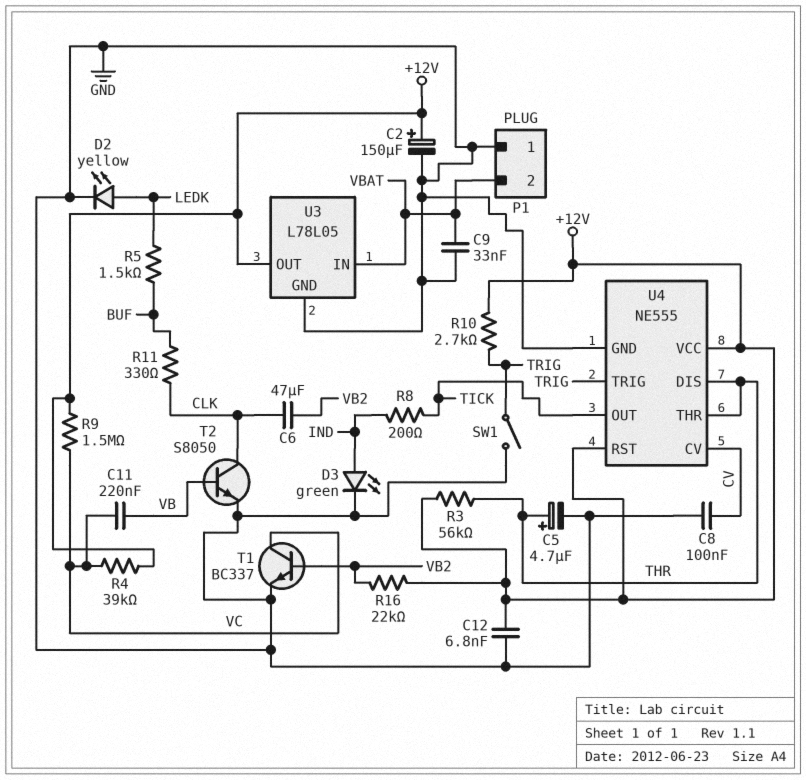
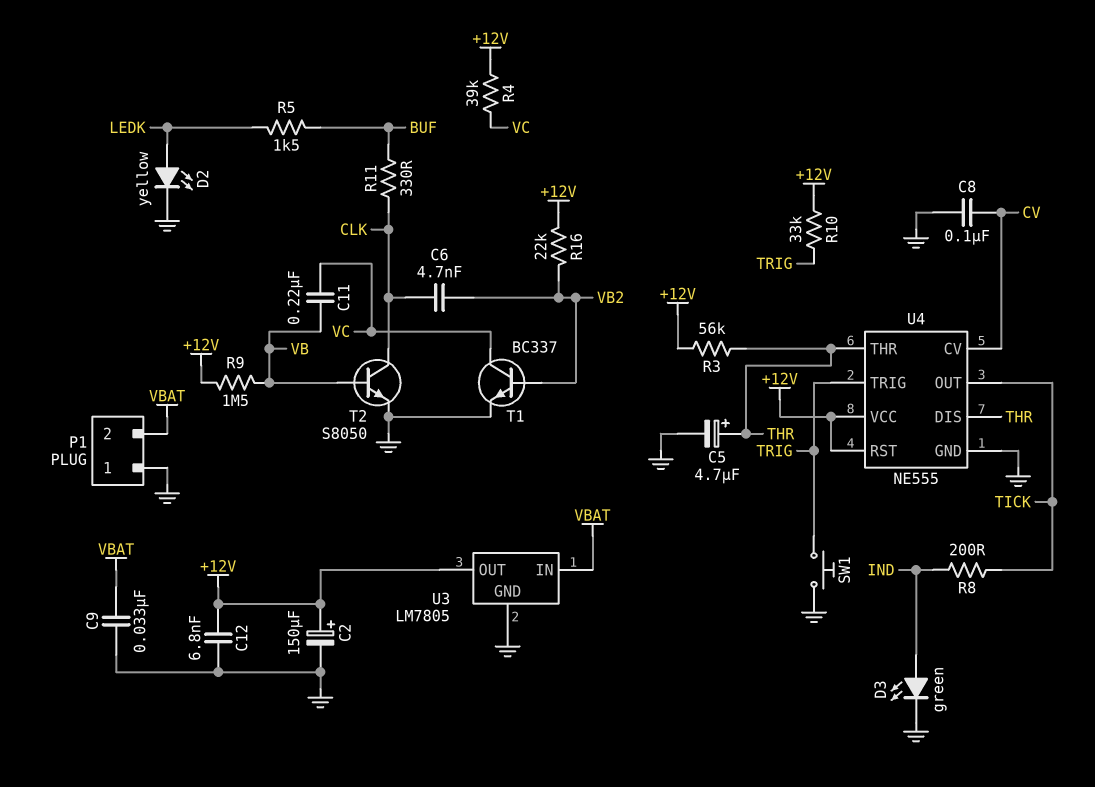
C6: 47uF (CLK, VB2) -> 4.7nF (CLK, VB2)
R9: 1.5M (+12V, VC) -> 1.5M (+12V, VB)
R10: 2.7k (+12V, TRIG) -> 33k (+12V, TRIG)
SW1: switch (GND, TRIG) -> button (GND, TRIG)
U3: L78L05 -> LM7805

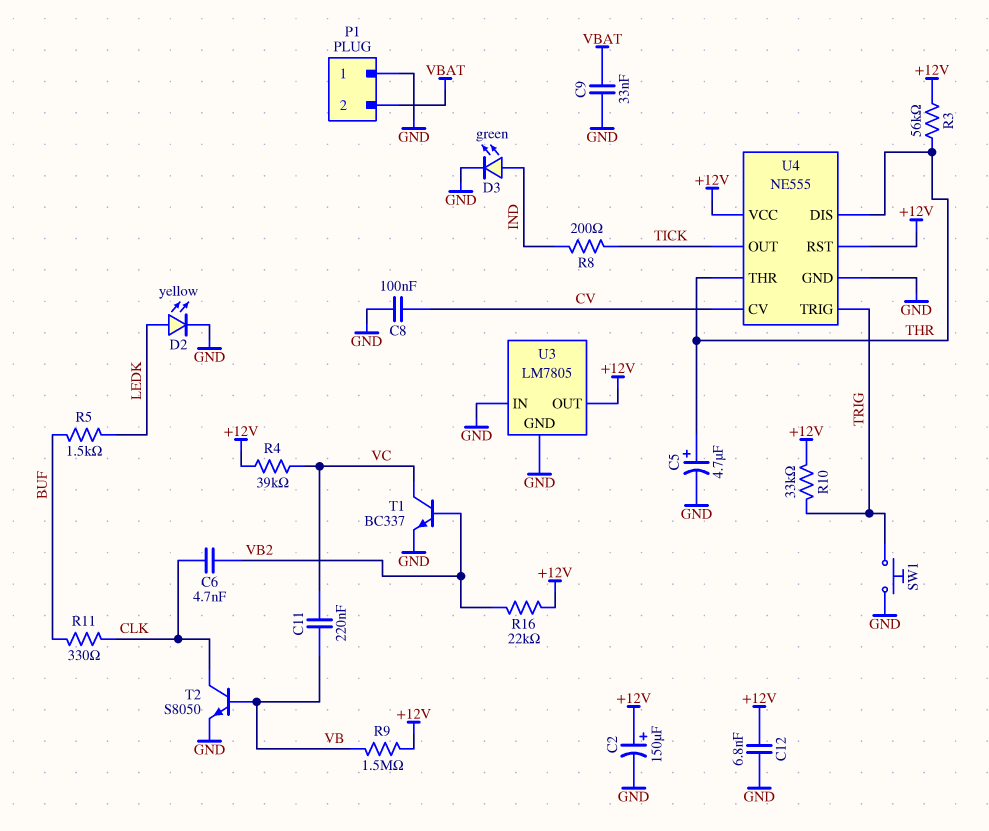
U3 pin IN: VBAT -> GND

